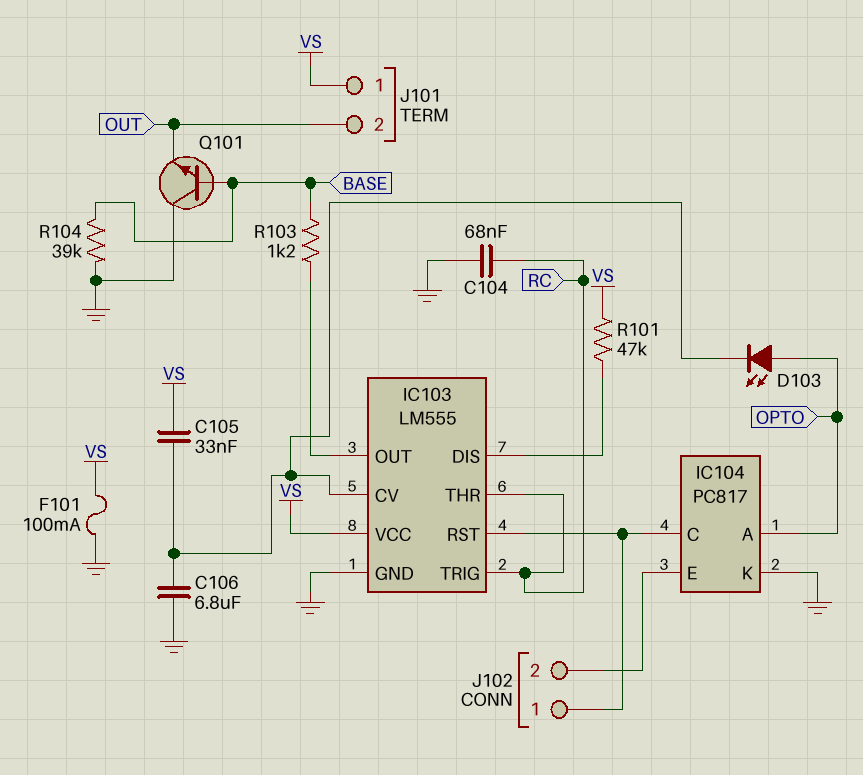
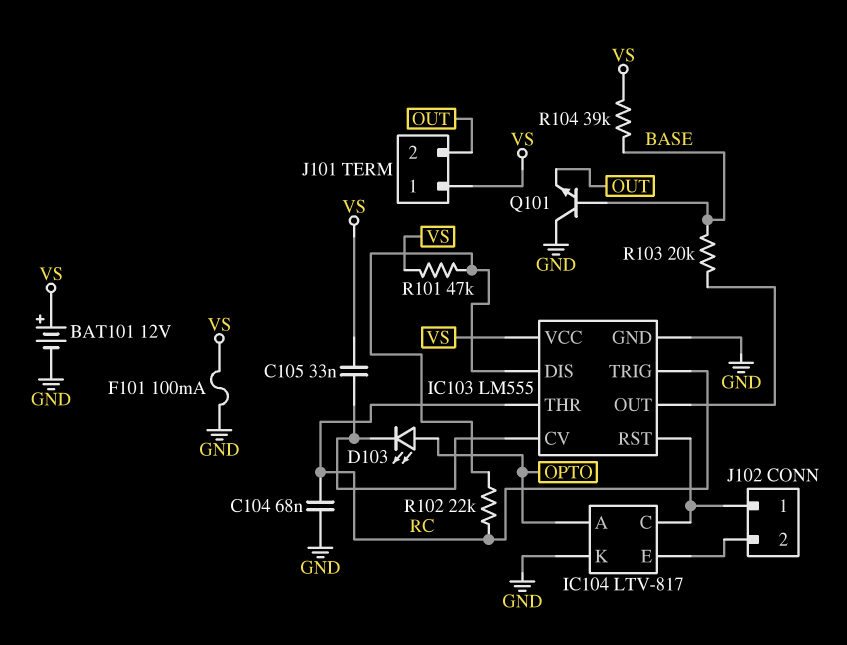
BAT101: none -> 12V (plus VS, minus GND)
C106: 6.8uF (GND, IC103/CV) -> none
IC104: PC817 -> LTV-817
R102: none -> 22k (IC103/DIS, RC)
R103: 1.2k (BASE, IC103/OUT) -> 20k (BASE, IC103/OUT)
R104: 39k (BASE, GND) -> 39k (BASE, VS)

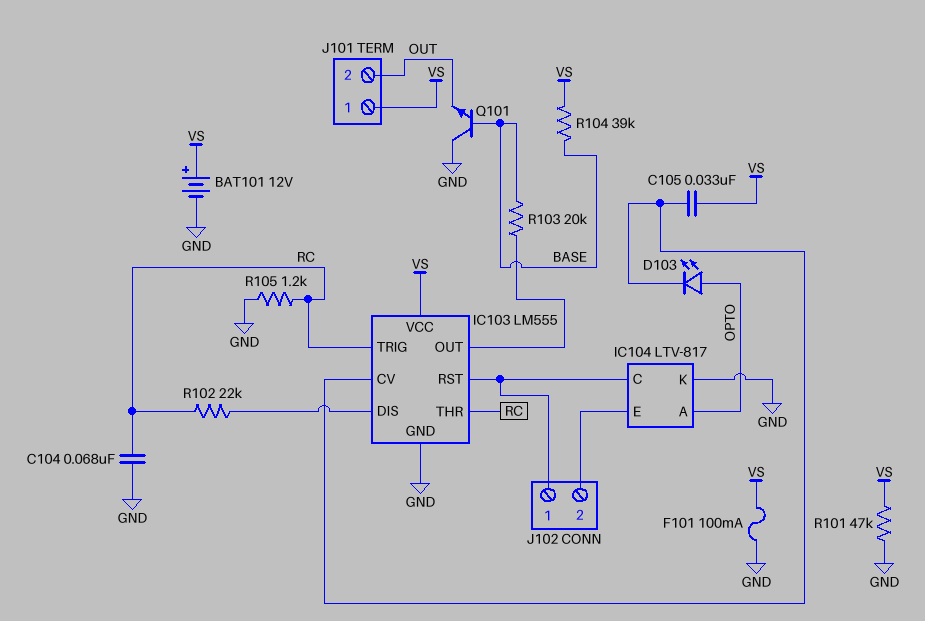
R101: 47k (IC103/DIS, VS) -> 47k (GND, VS)
R105: none -> 1.2k (GND, RC)

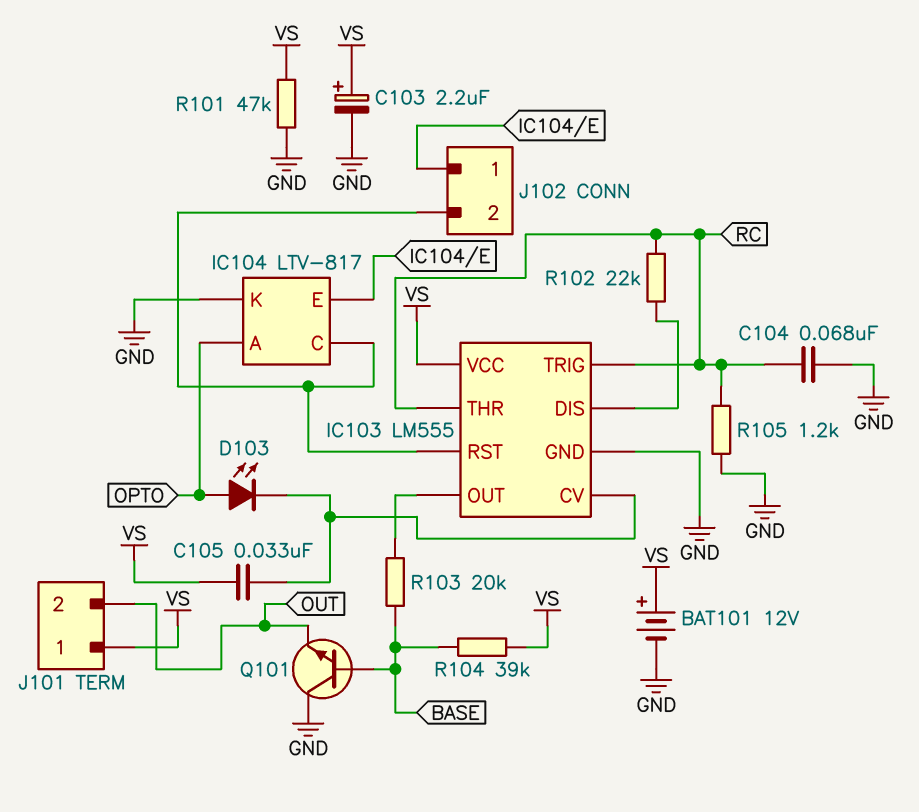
C103: none -> 2.2uF (plus VS, minus GND)
F101: 100mA (GND, VS) -> none
J102 pin 1: IC103/RST -> IC104/E
J102 pin 2: IC104/E -> IC103/RST

